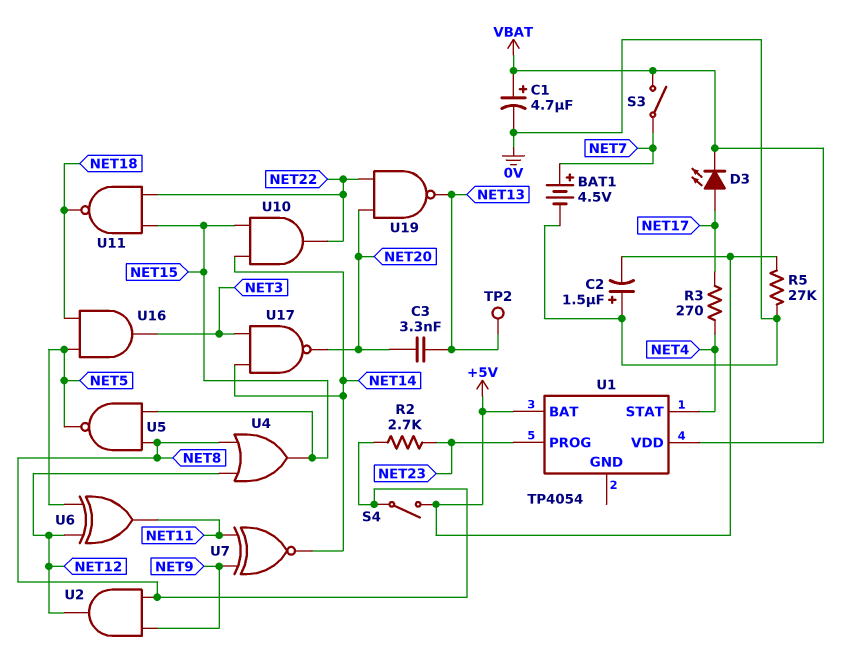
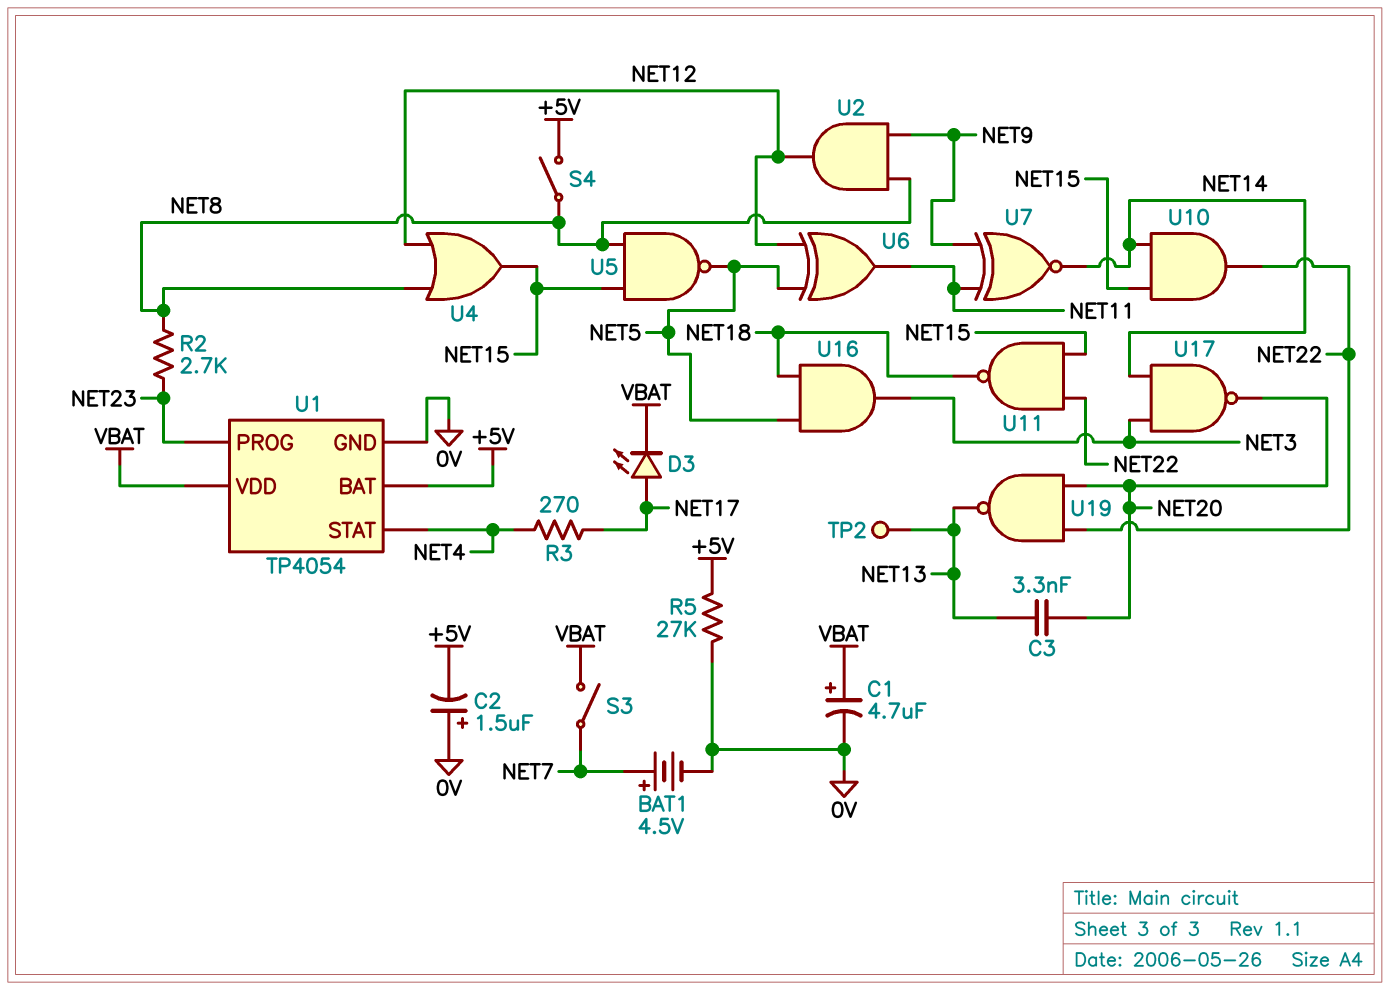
U1 pin GND: none -> 0V

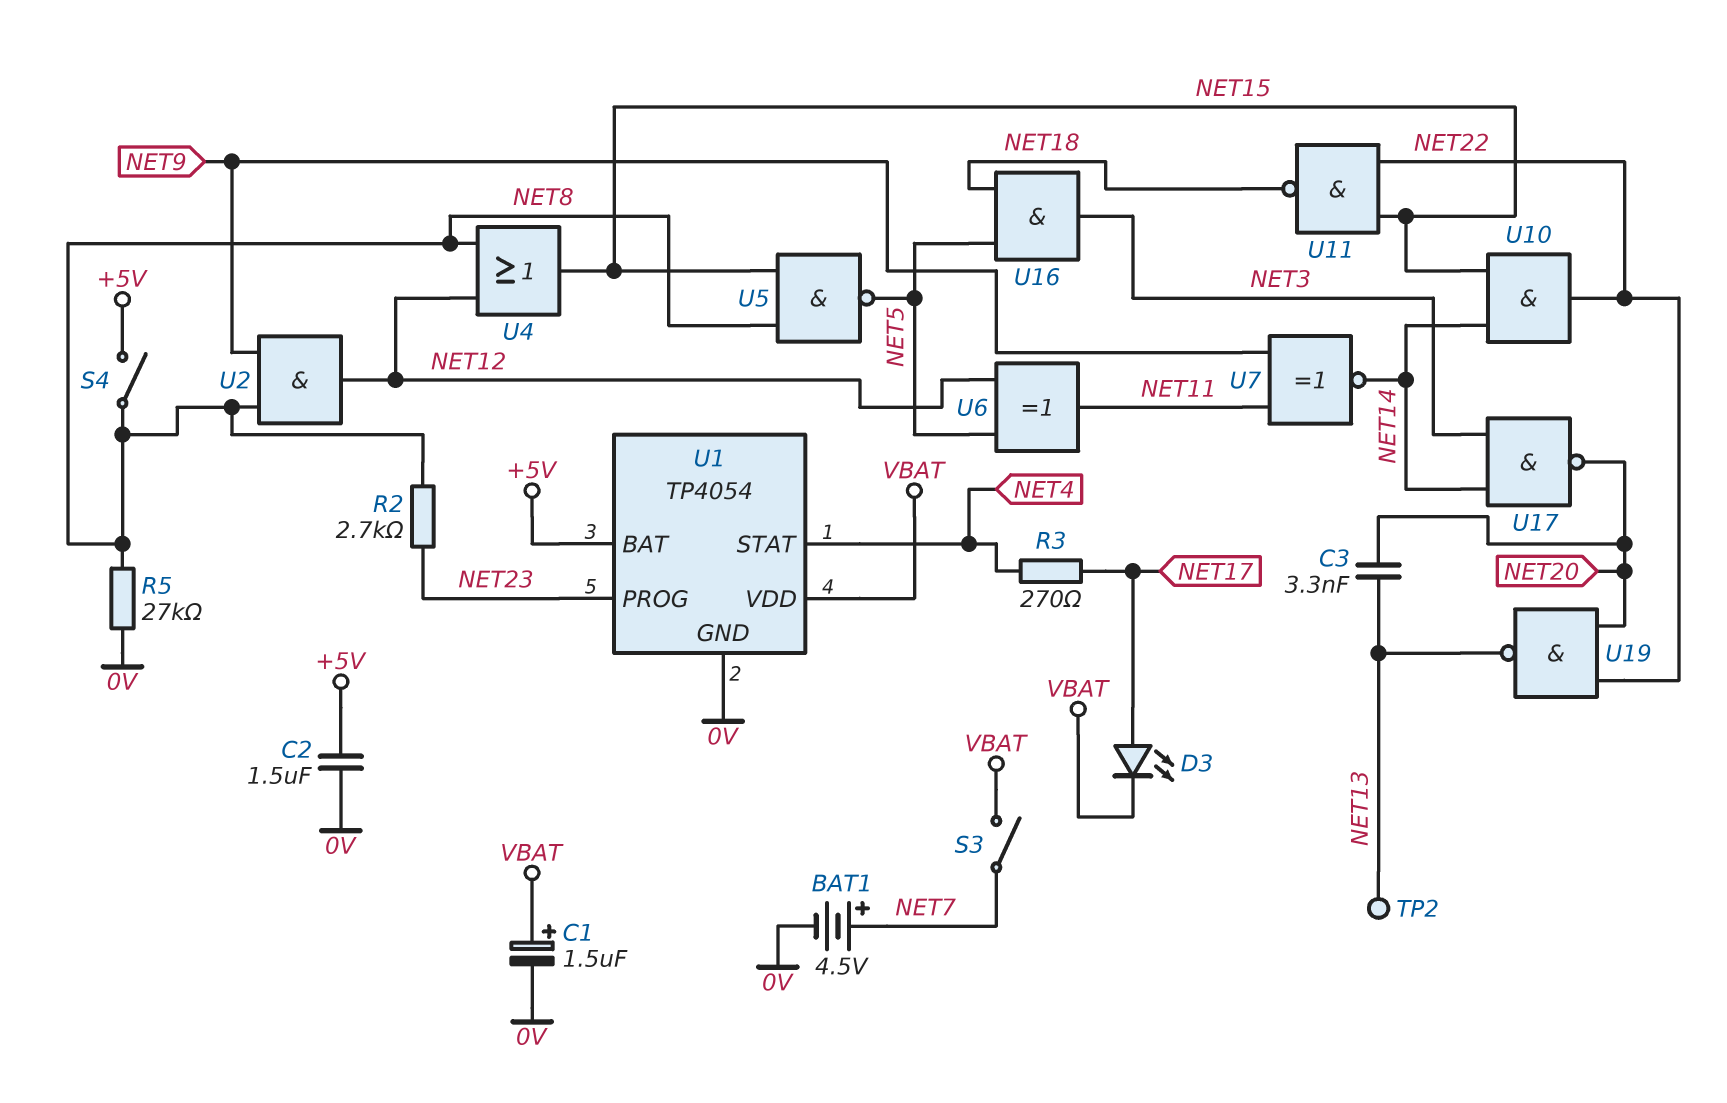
C1: 4.7uF (plus VBAT, minus 0V) -> 1.5uF (plus VBAT, minus 0V)
C2: 1.5uF (plus 0V, minus +5V) -> 1.5uF (+5V, 0V)
R5: 27k (+5V, 0V) -> 27k (0V, NET8)

